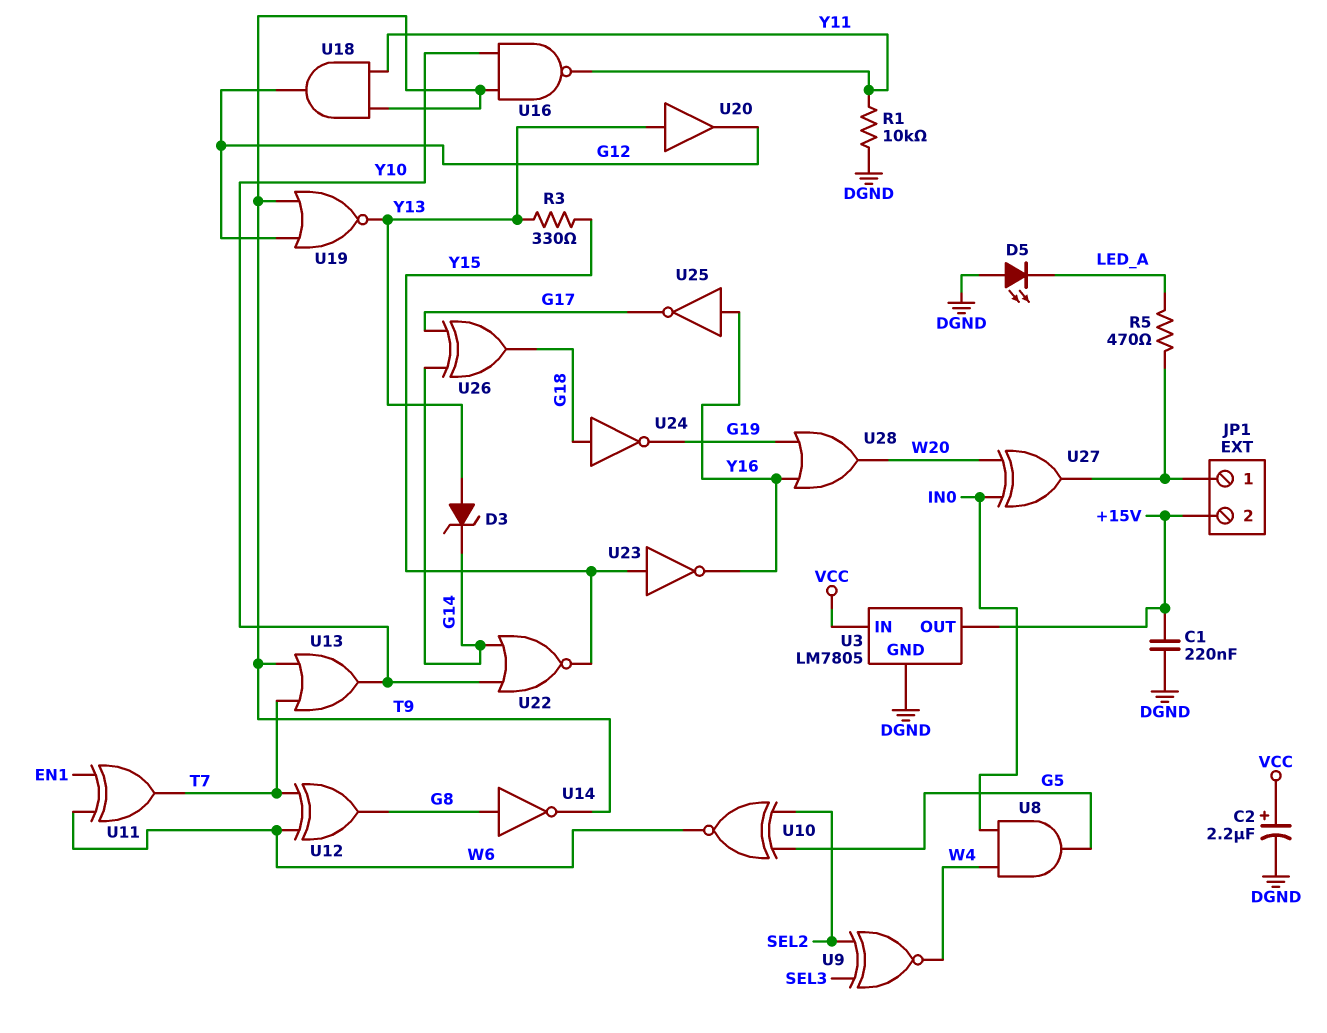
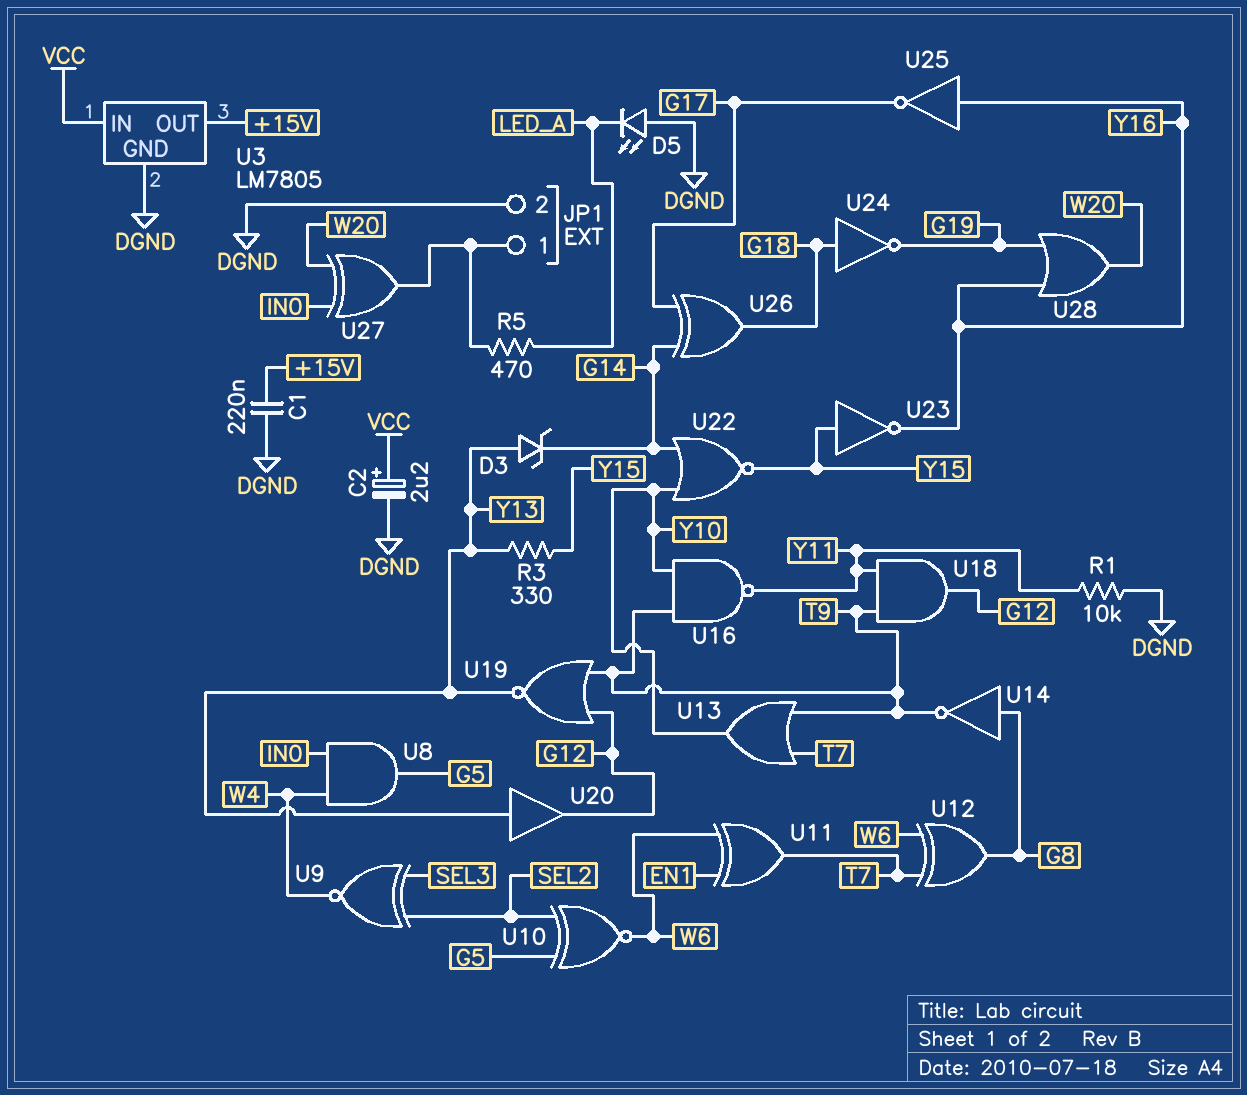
JP1 pin 2: +15V -> DGND

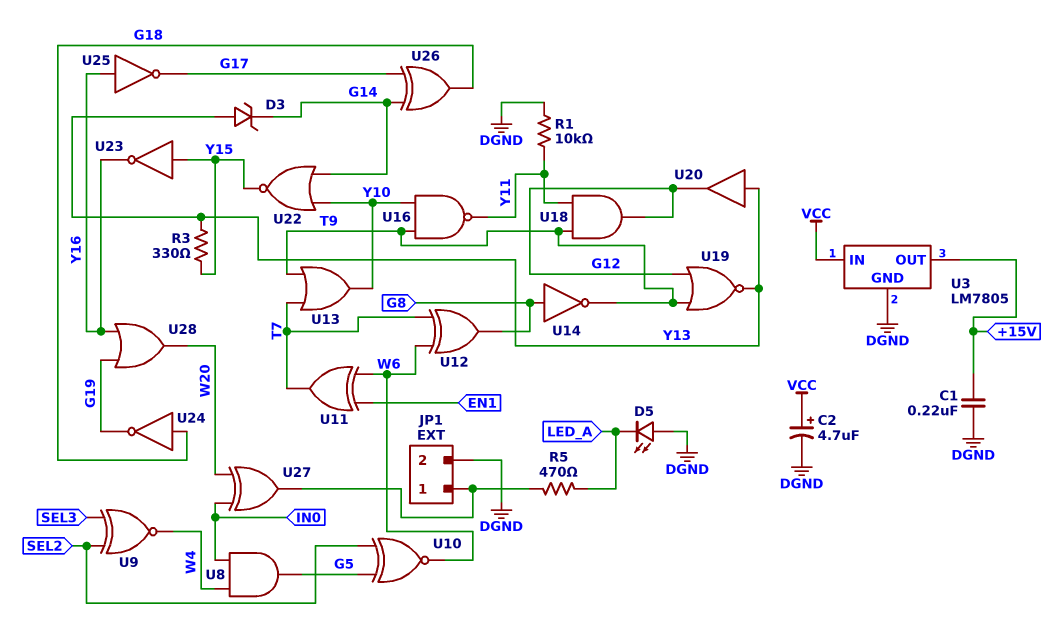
C2: 2.2uF (plus VCC, minus DGND) -> 4.7uF (plus VCC, minus DGND)

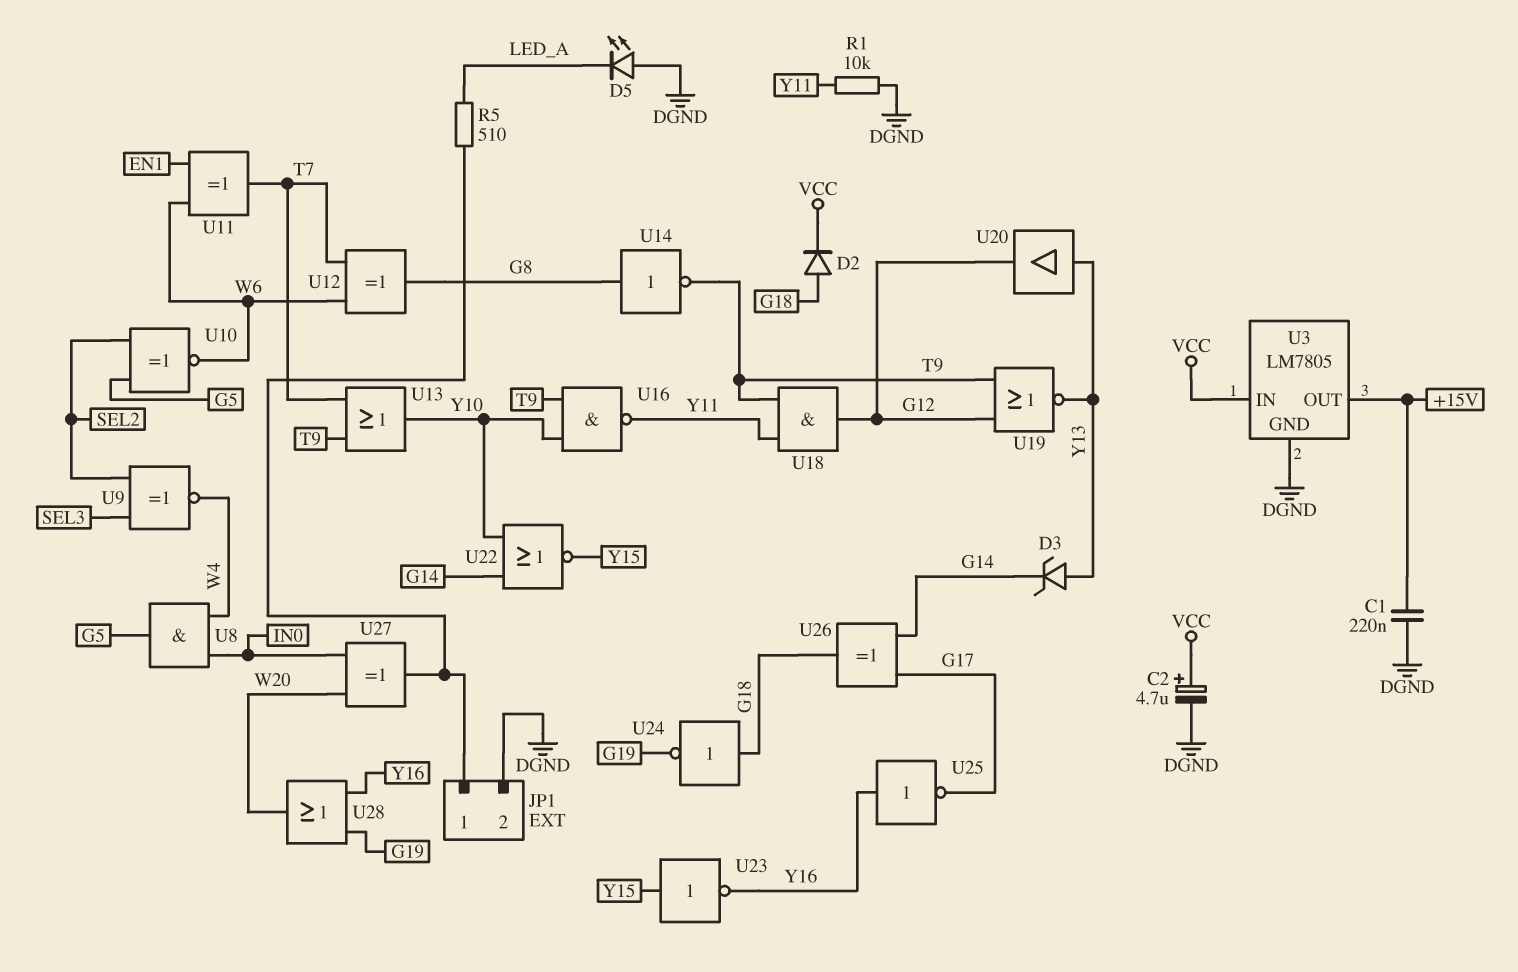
D2: none -> diode (A G18, K VCC)
R3: 330 (Y13, Y15) -> none
R5: 470 (JP1/1, LED_A) -> 510 (JP1/1, LED_A)

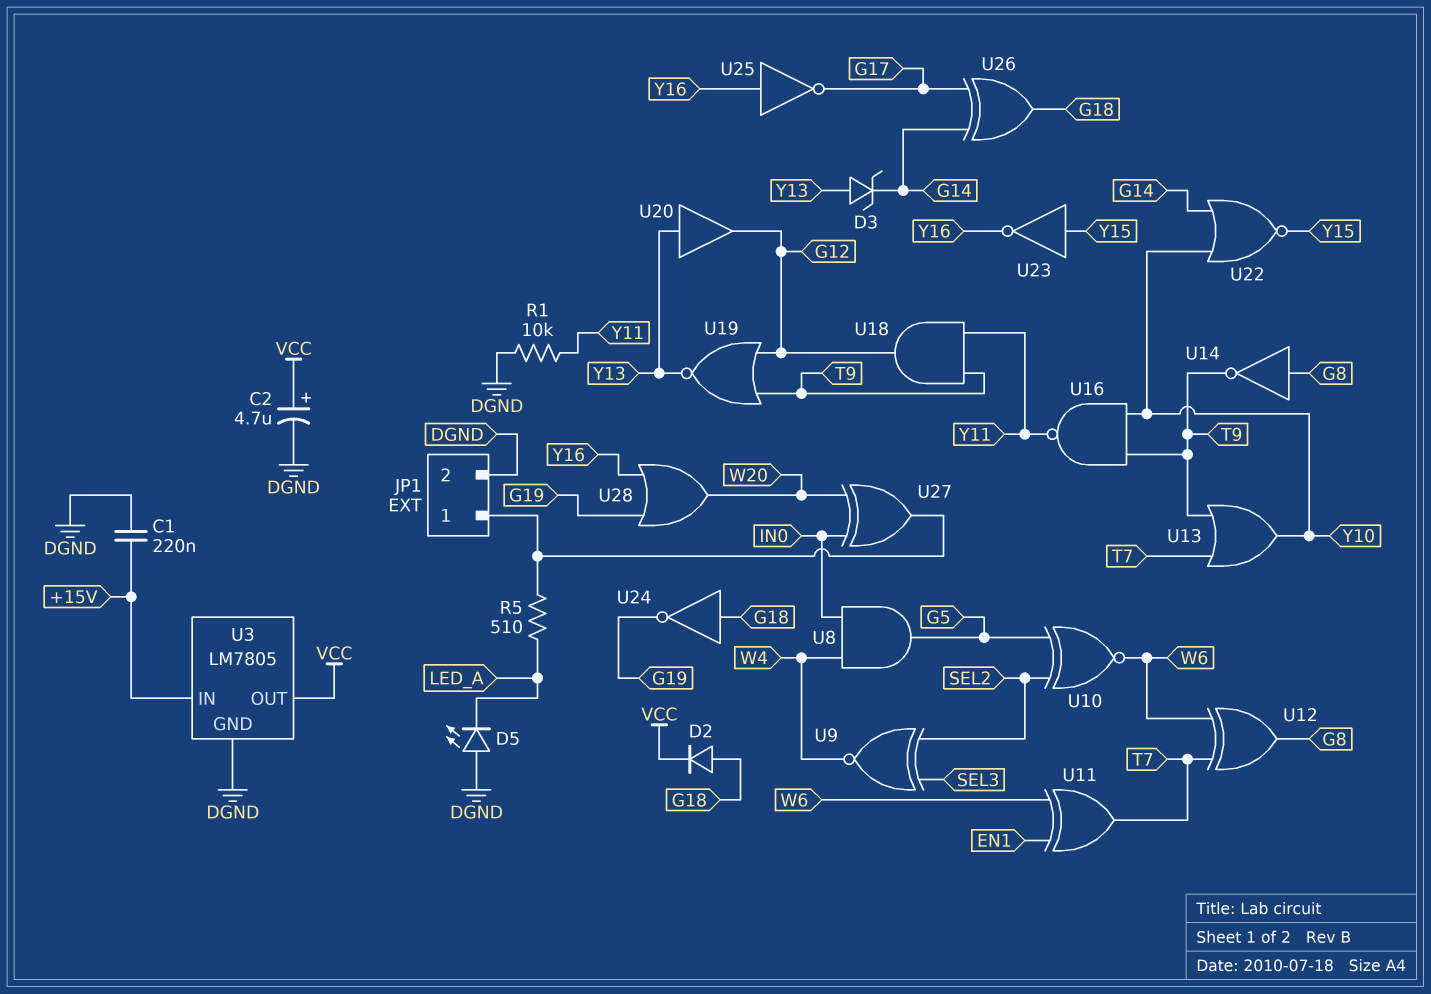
U3 pin IN: VCC -> +15V
U3 pin OUT: +15V -> VCC

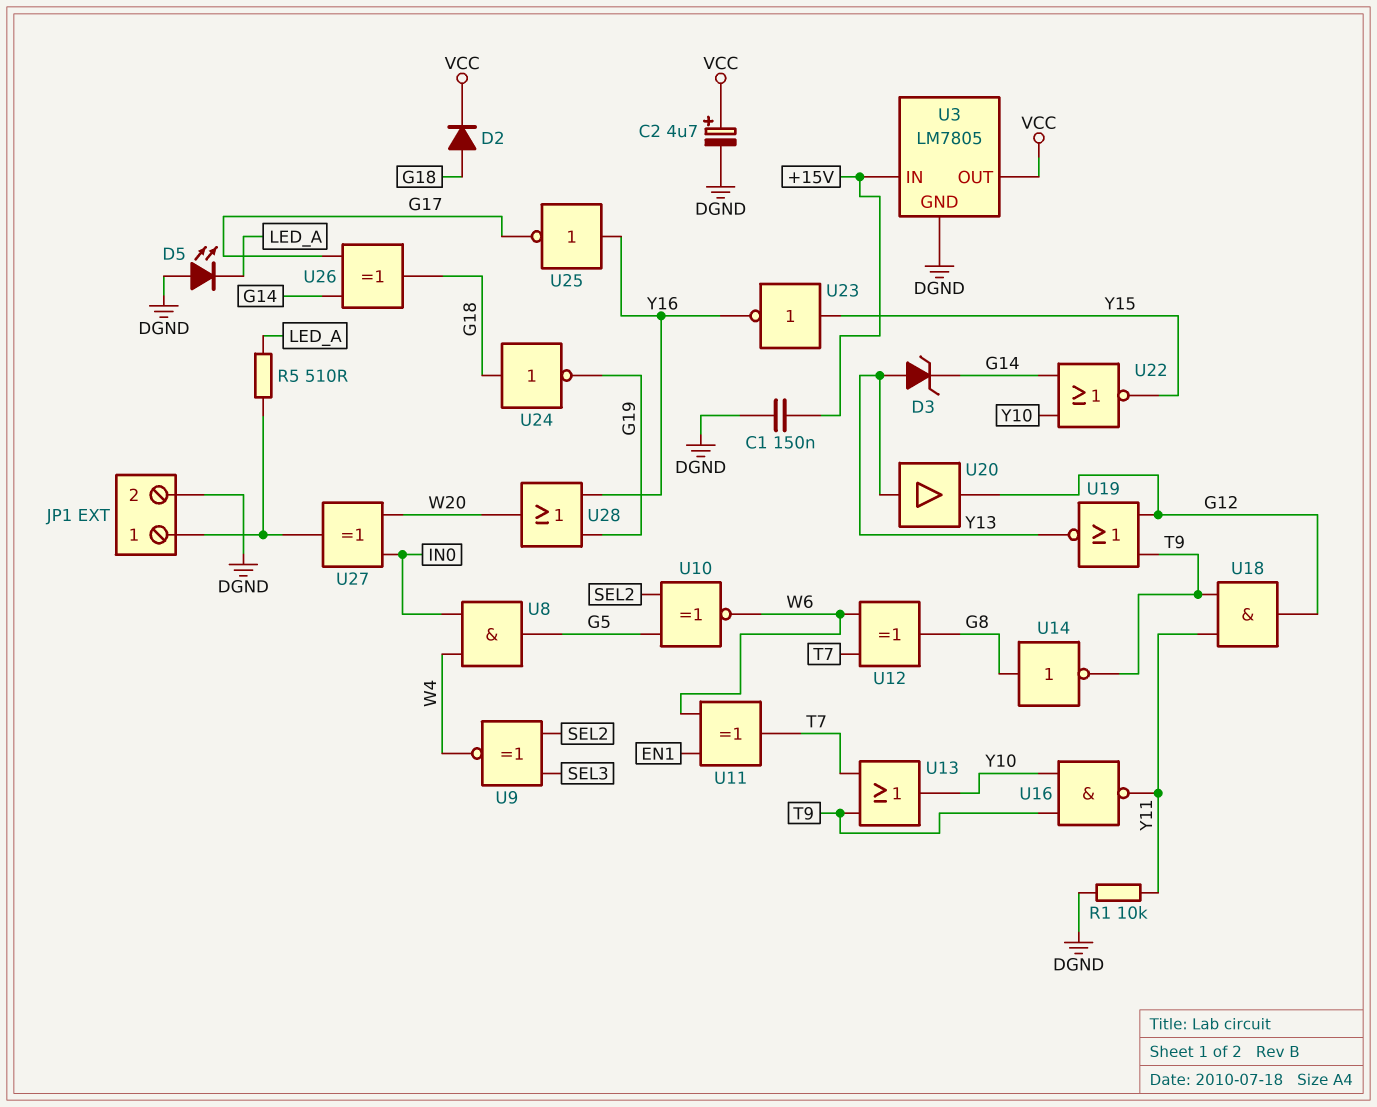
C1: 220nF (+15V, DGND) -> 150nF (+15V, DGND)

